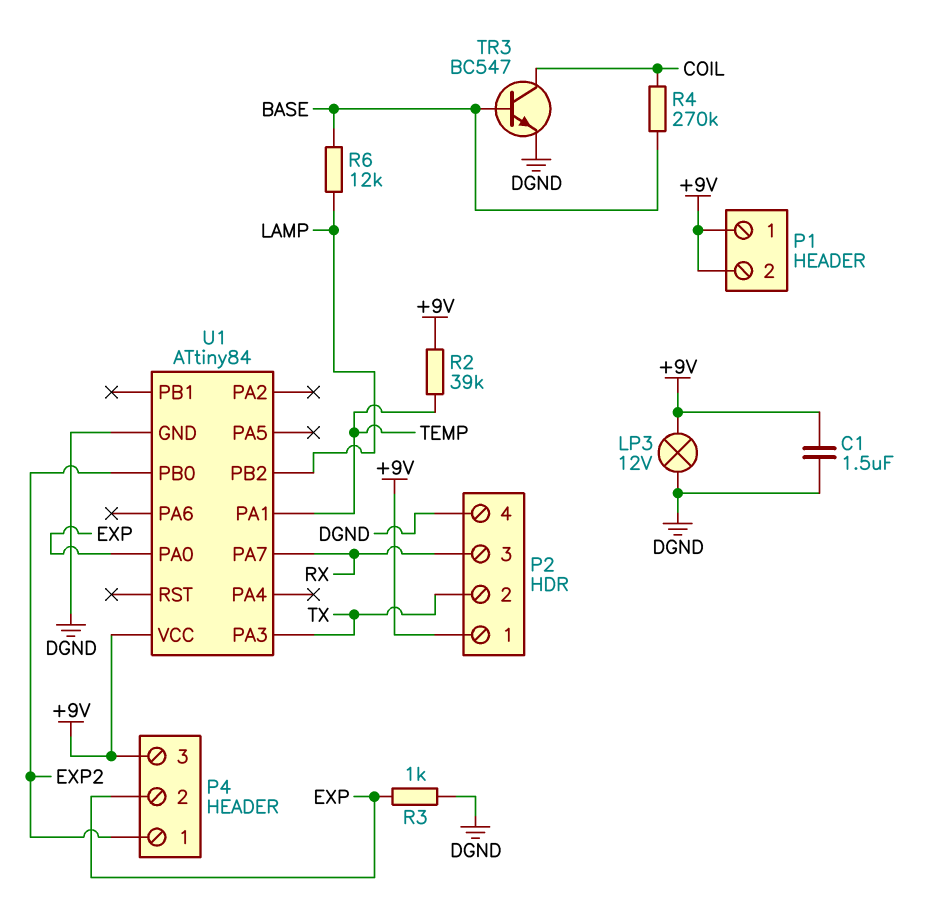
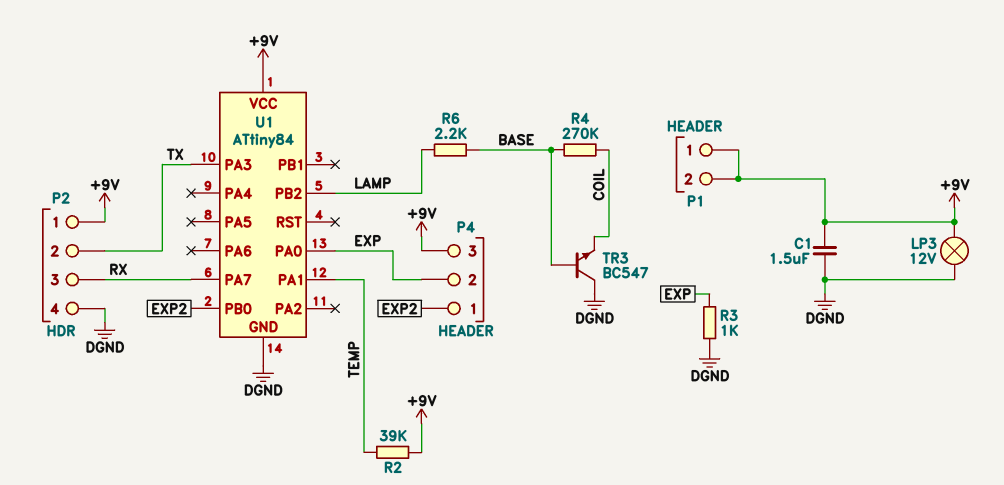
R6: 12k (BASE, LAMP) -> 2.2k (BASE, LAMP)
TR3: NPN BC547 (B BASE, C COIL, E DGND) -> NPN BC547 (B BASE, C DGND, E COIL)

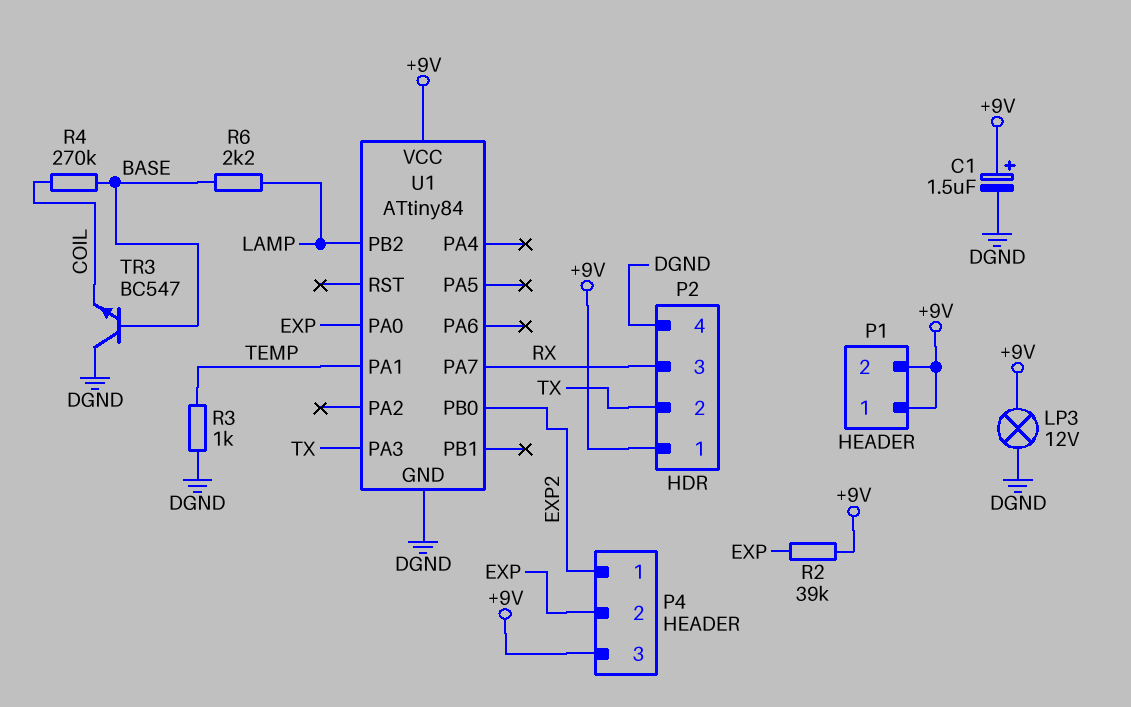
C1: 1.5uF (+9V, DGND) -> 1.5uF (plus +9V, minus DGND)
R2: 39k (+9V, TEMP) -> 39k (+9V, EXP)
R3: 1k (DGND, EXP) -> 1k (DGND, TEMP)

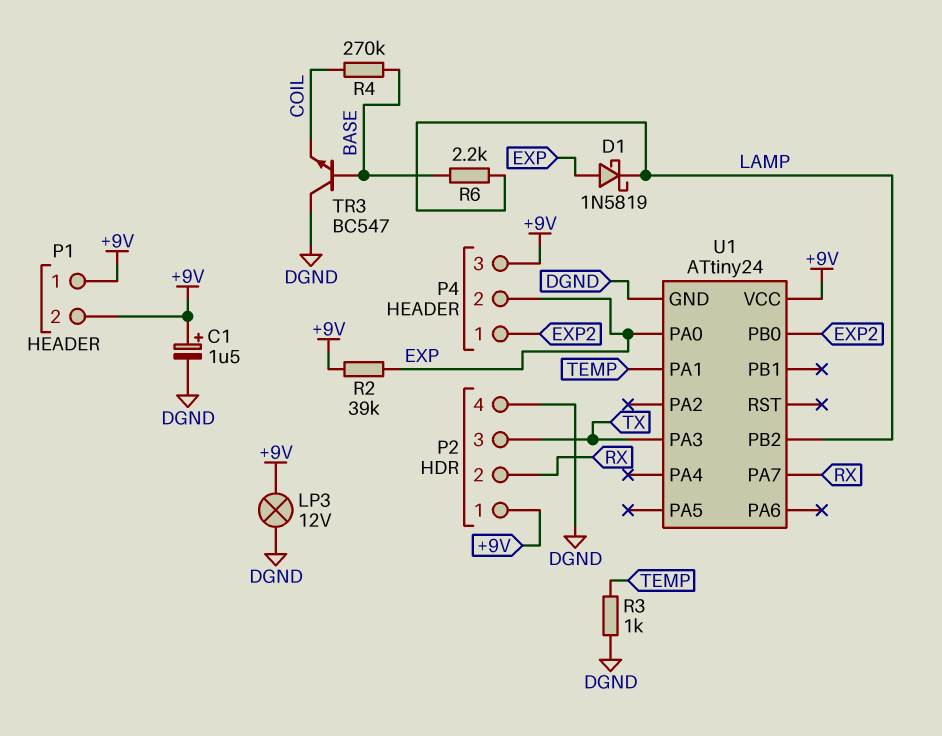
D1: none -> schottky 1N5819 (A EXP, K LAMP)
P2 pin 2: TX -> RX
P2 pin 3: RX -> TX
U1: ATtiny84 -> ATtiny24

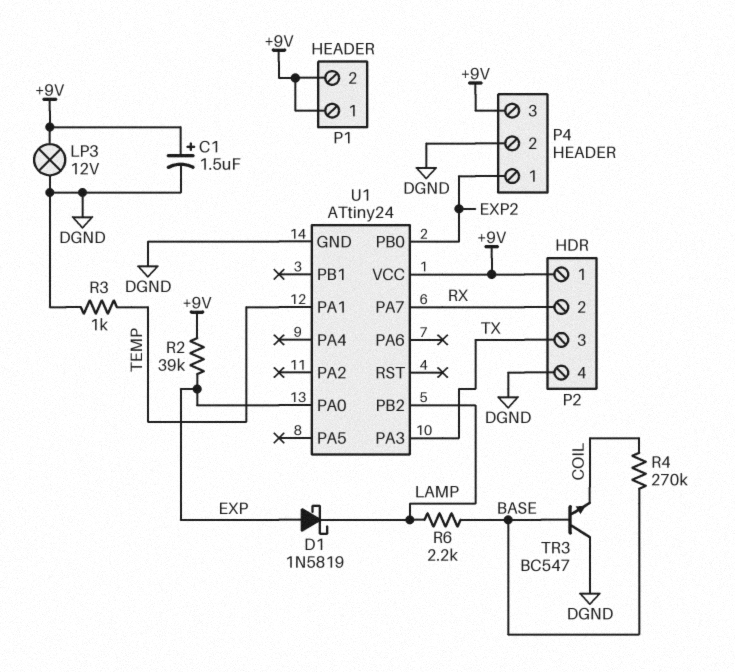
P4 pin 2: EXP -> DGND

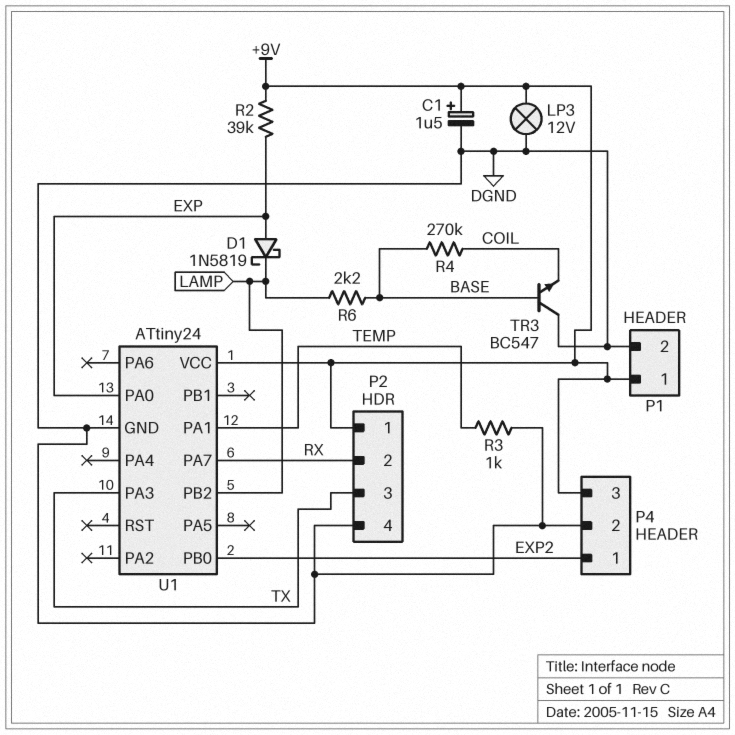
P1 pin 2: +9V -> DGND

